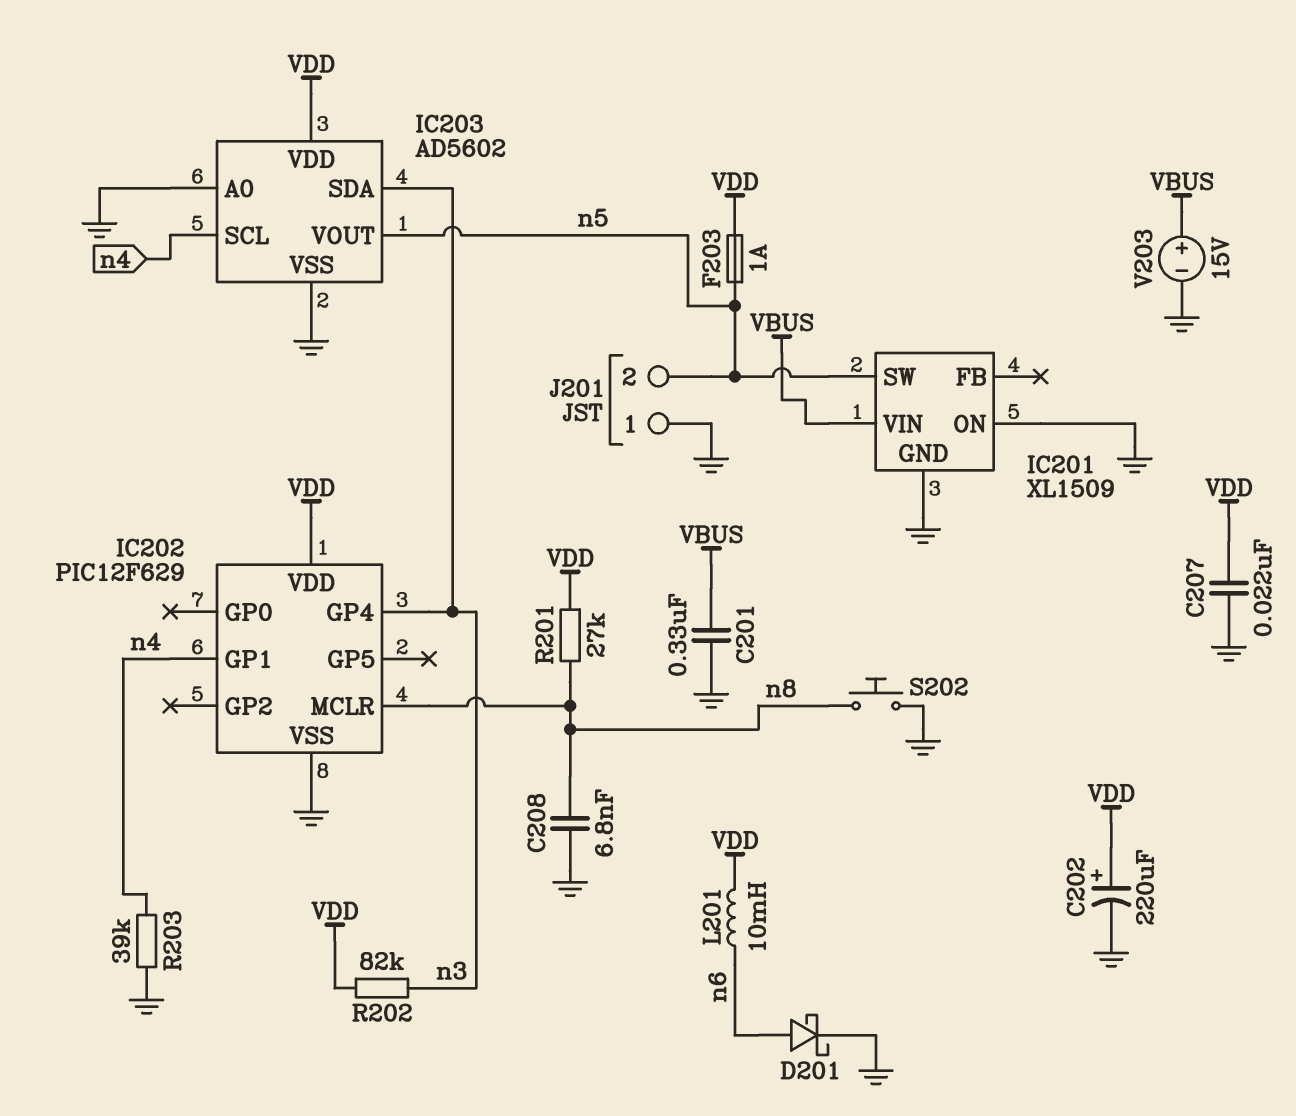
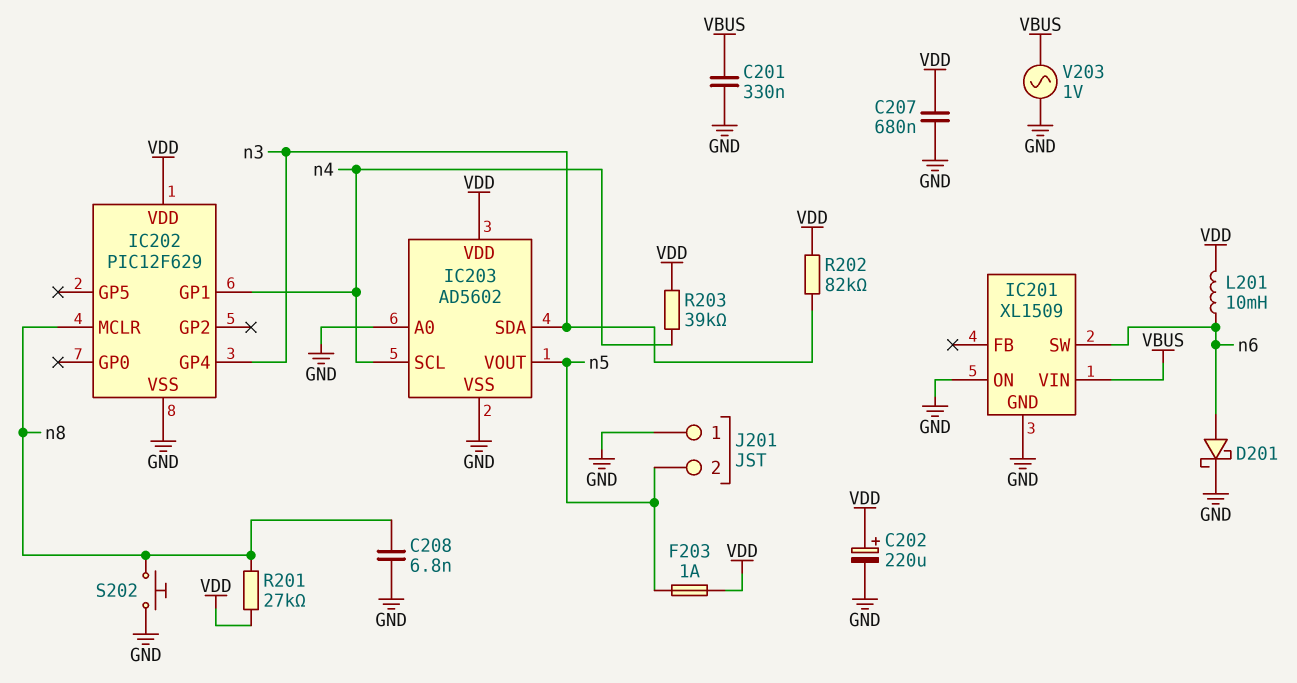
C207: 22nF (GND, VDD) -> 680nF (GND, VDD)
IC201 pin SW: n5 -> n6
R203: 39k (GND, n4) -> 39k (VDD, n4)
V203: 15V (plus VBUS, minus GND) -> AC 1V (GND, VBUS)

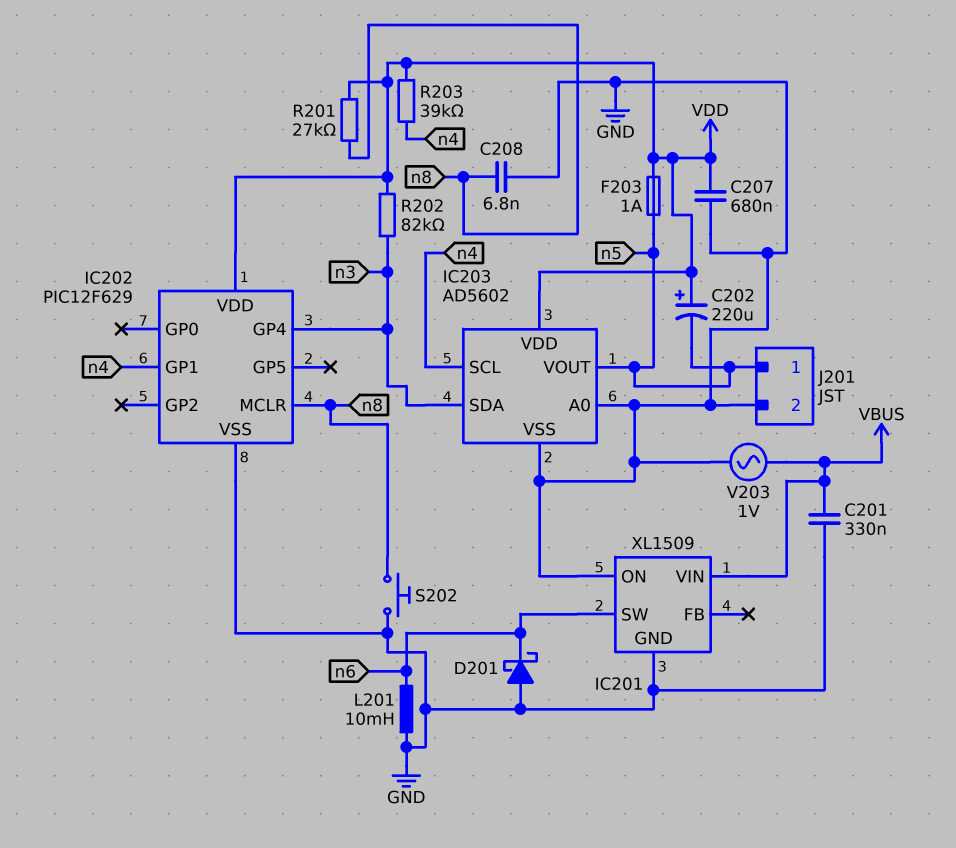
C202: 220uF (plus VDD, minus GND) -> 220uF (plus VDD, minus n5)
D201: schottky (A n6, K GND) -> schottky (A GND, K n6)
J201 pin 1: GND -> n5
J201 pin 2: n5 -> GND
L201: 10mH (VDD, n6) -> 10mH (GND, n6)

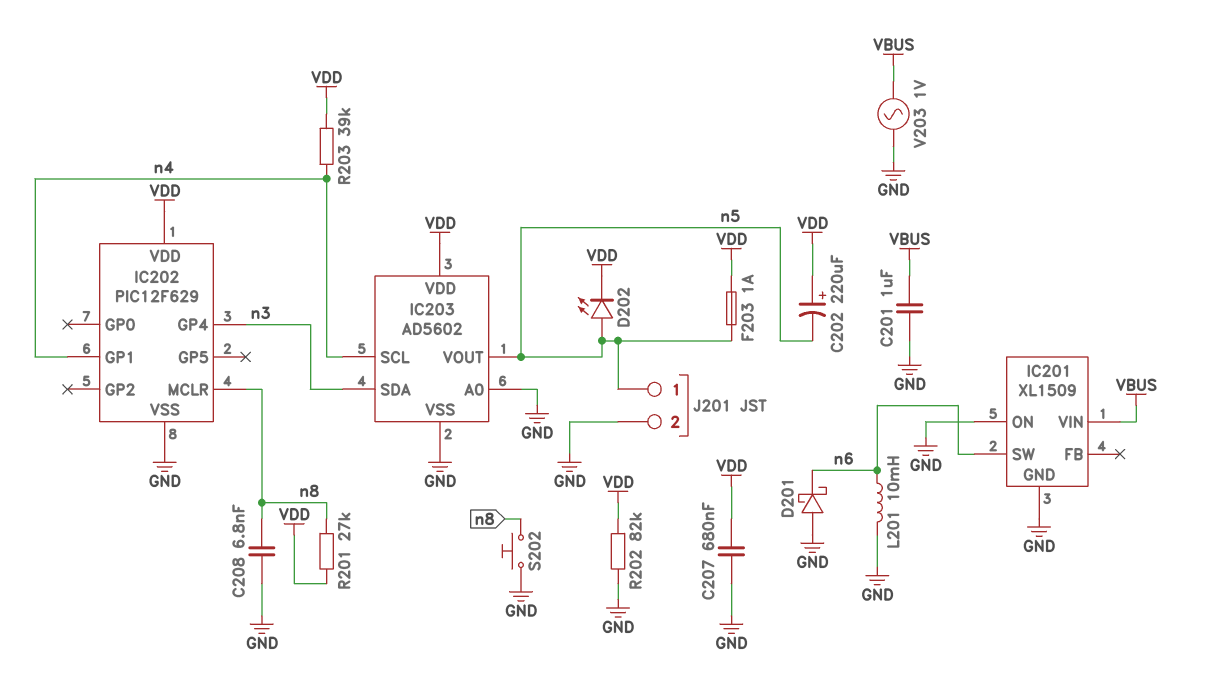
C201: 330nF (GND, VBUS) -> 1uF (GND, VBUS)
D202: none -> LED (A n5, K VDD)
R202: 82k (VDD, n3) -> 82k (GND, VDD)

